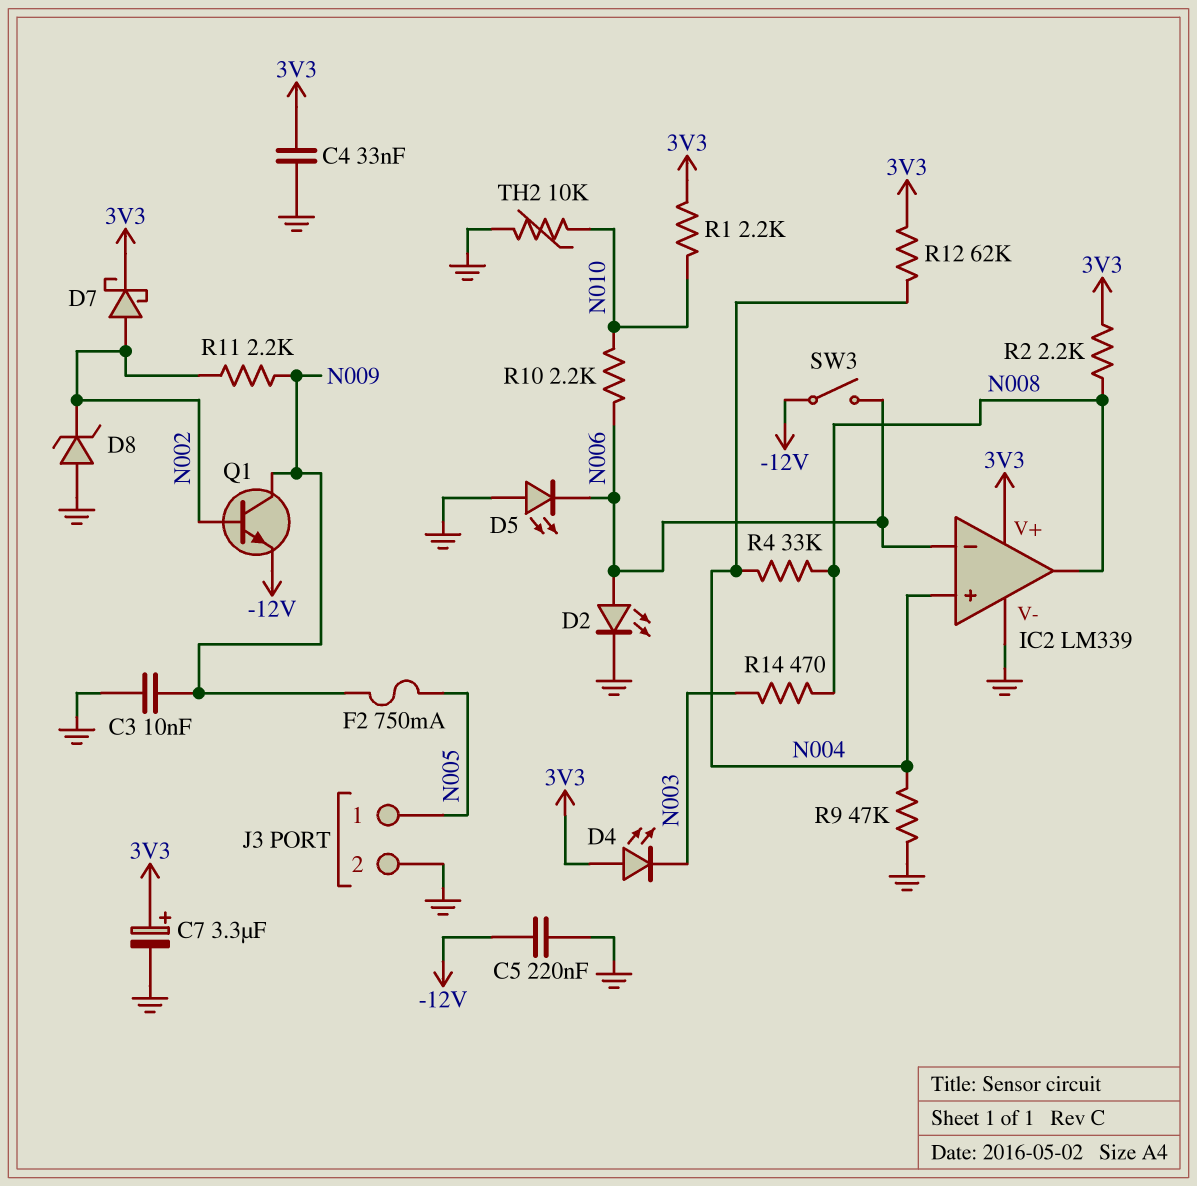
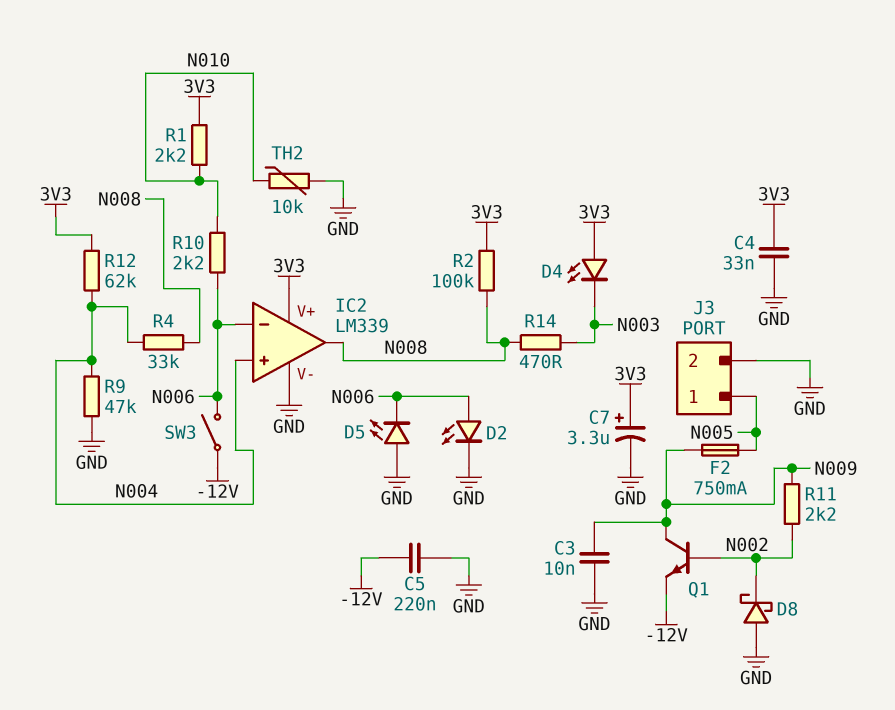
D7: schottky (A N002, K 3V3) -> none
D8: zener (A GND, K N002) -> schottky (A GND, K N002)
R2: 2.2k (3V3, N008) -> 100k (3V3, N008)

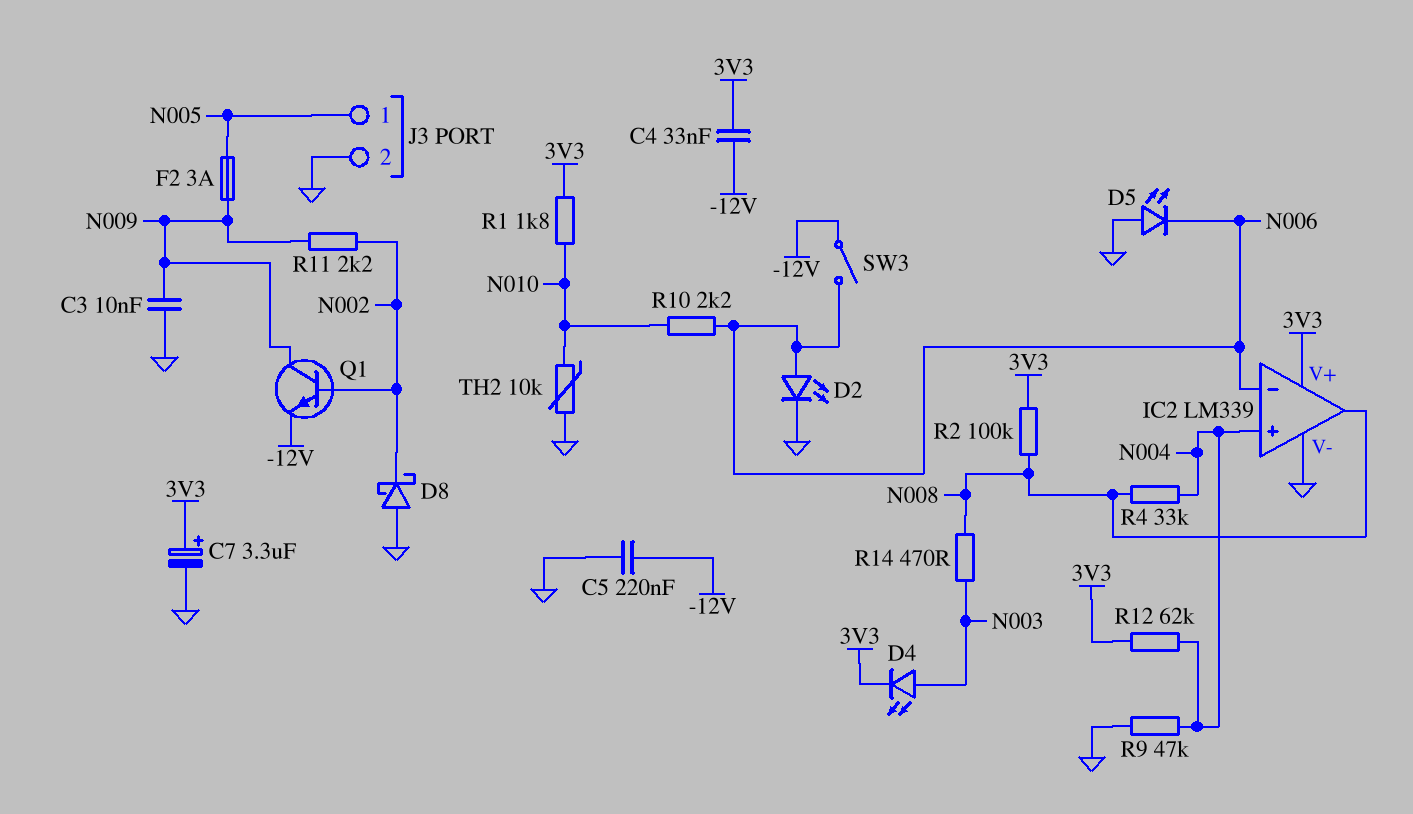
C4: 33nF (3V3, GND) -> 33nF (-12V, 3V3)
D4: LED (A 3V3, K N003) -> LED (A N003, K 3V3)
F2: 750mA (N005, N009) -> 3A (N005, N009)
R1: 2.2k (3V3, N010) -> 1.8k (3V3, N010)

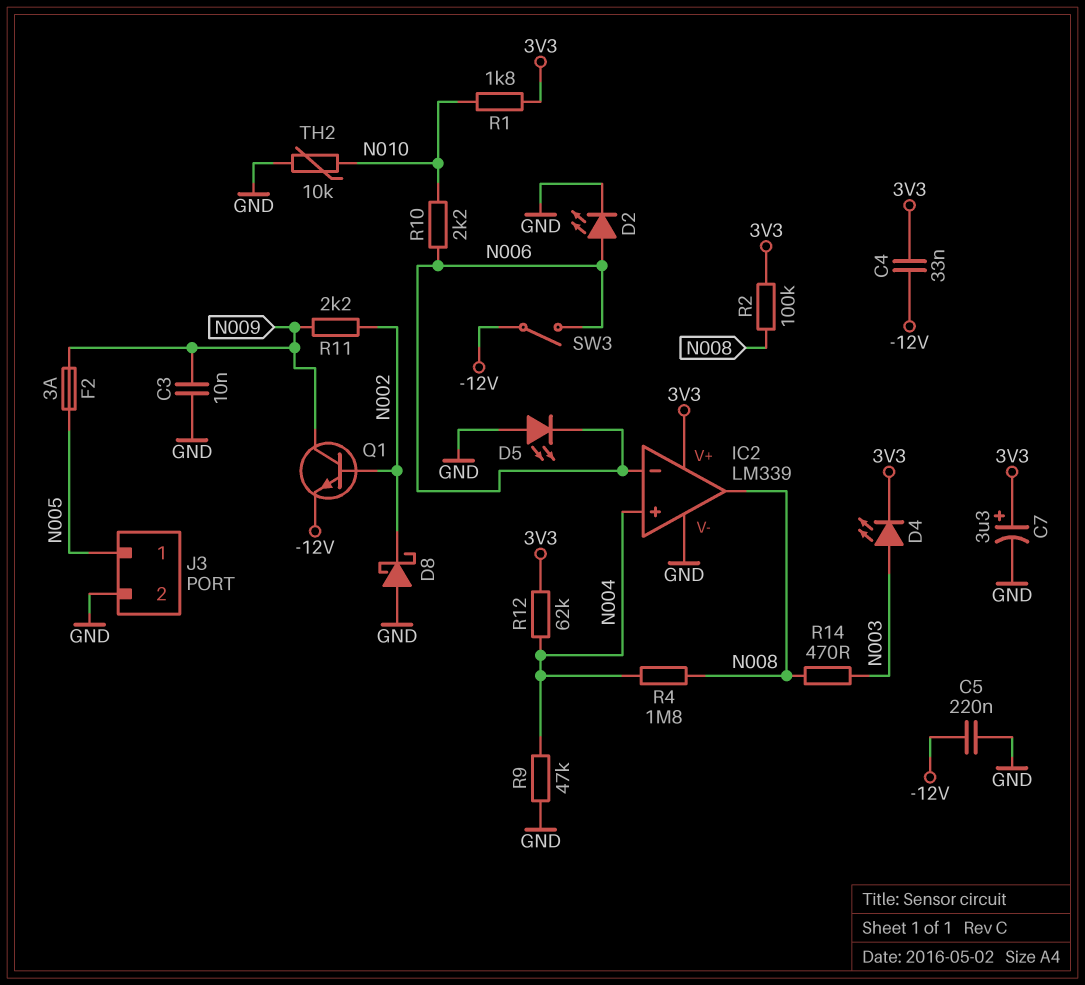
R4: 33k (N004, N008) -> 1.8M (N004, N008)

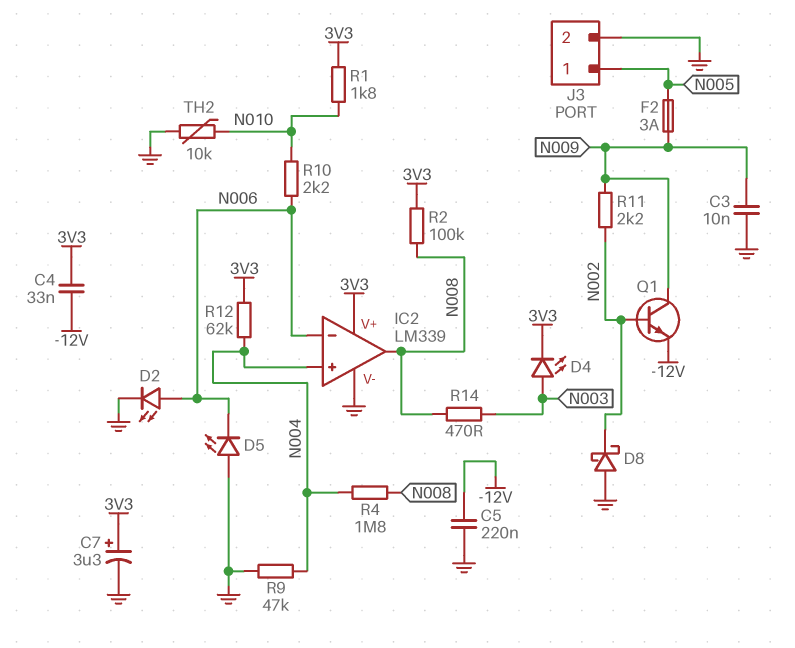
SW3: switch (-12V, N006) -> none

